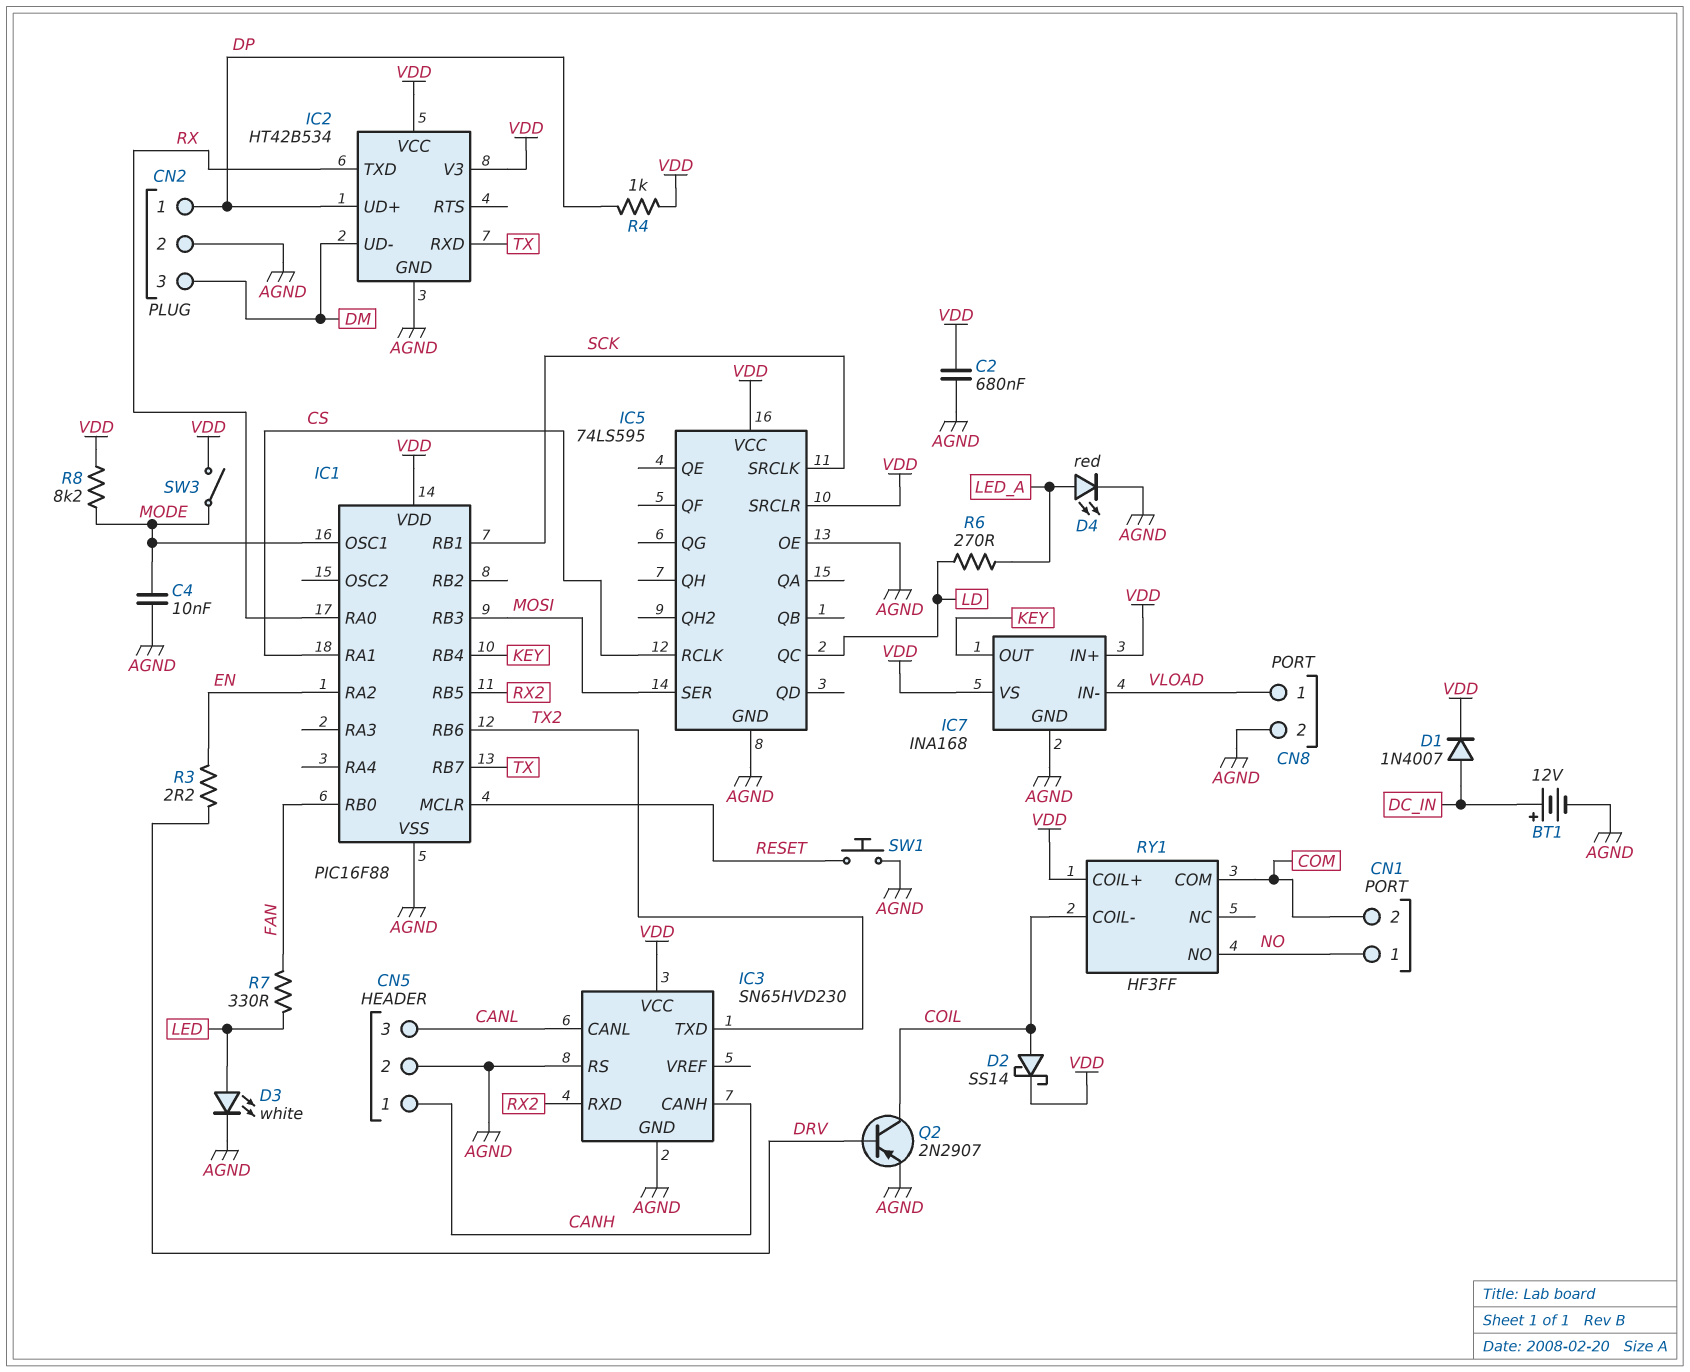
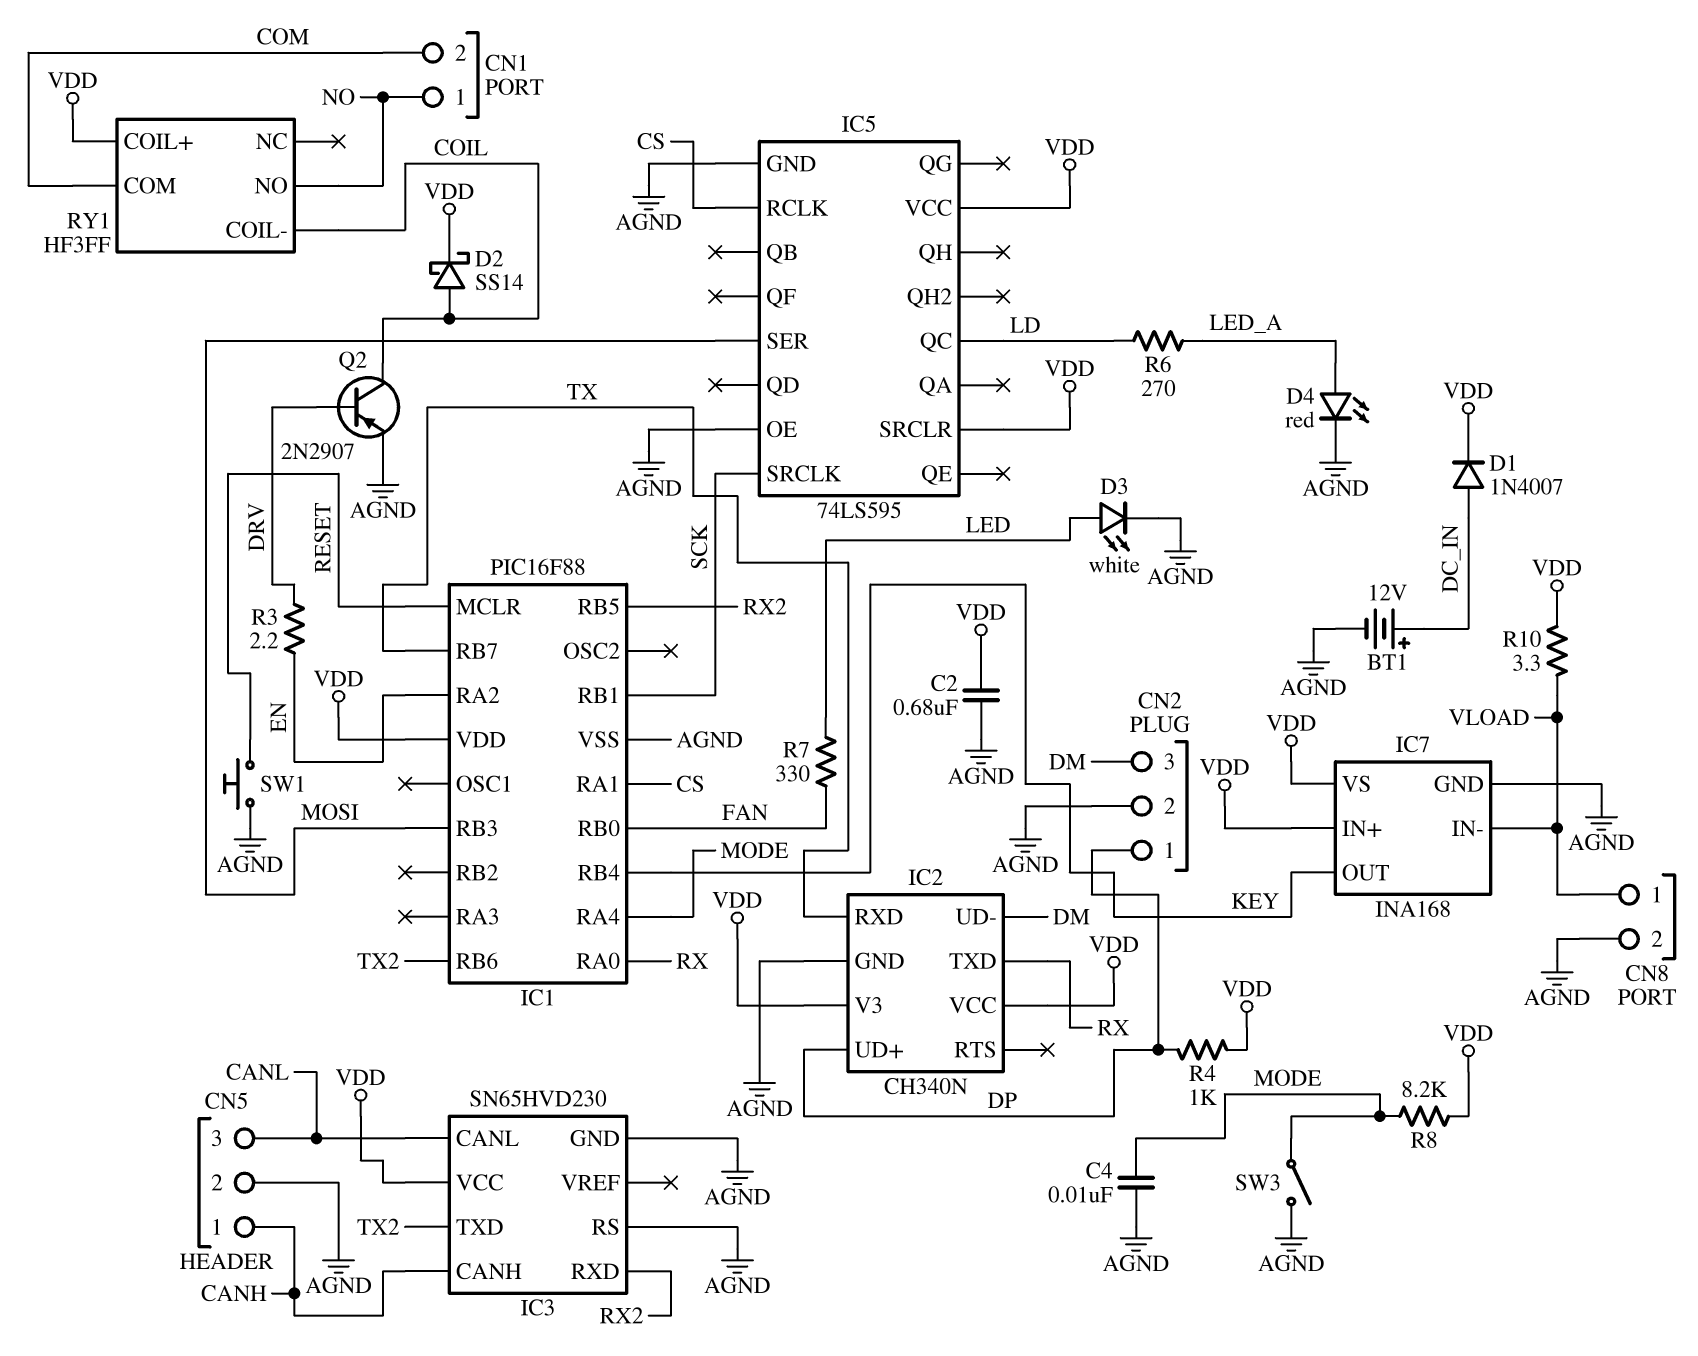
IC1 pin OSC1: MODE -> none
IC1 pin RA4: none -> MODE
IC2: HT42B534 -> CH340N
R10: none -> 3.3 (VDD, VLOAD)
SW3: switch (MODE, VDD) -> switch (AGND, MODE)

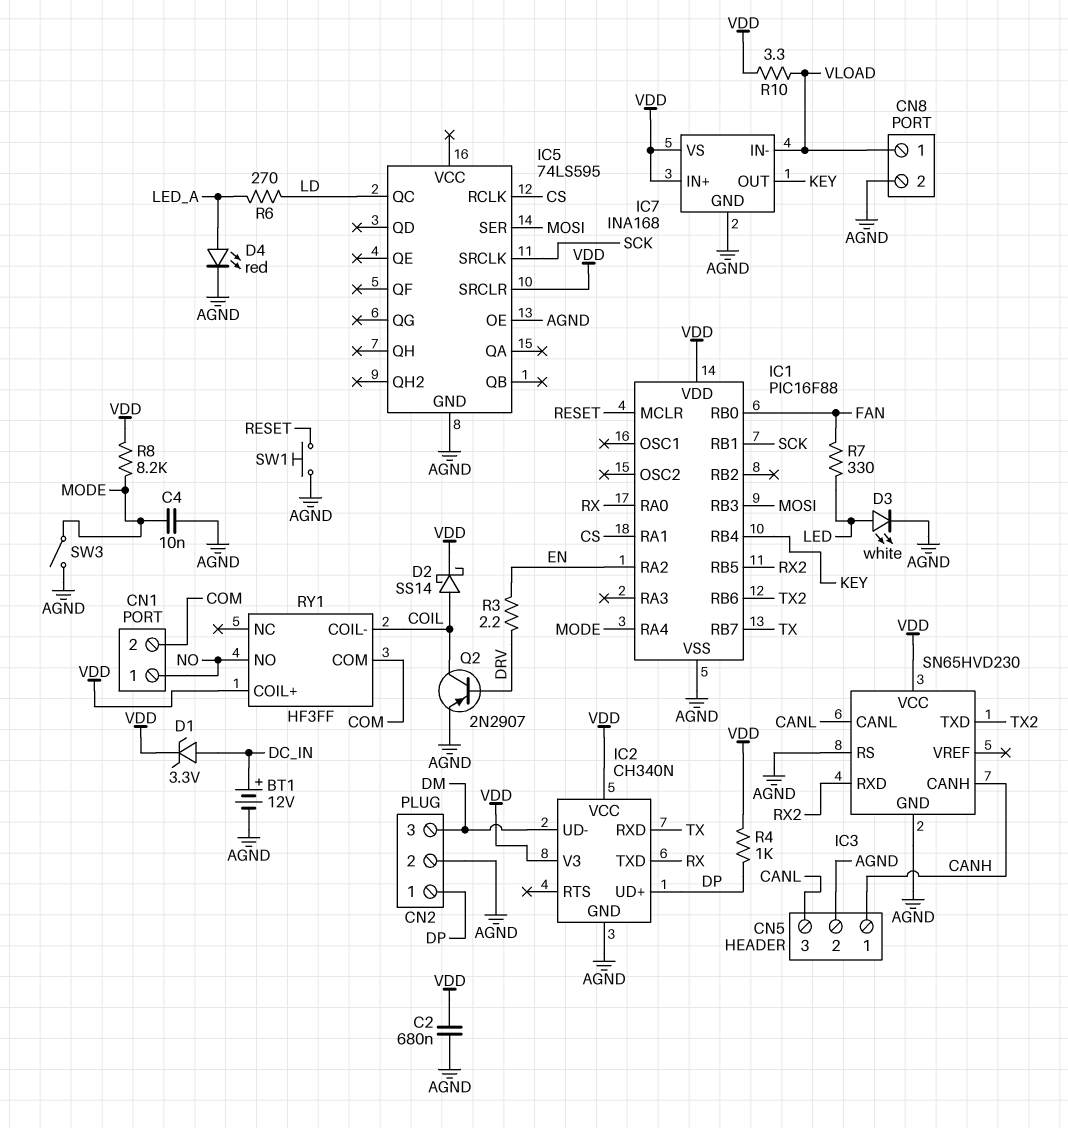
D1: diode 1N4007 (A DC_IN, K VDD) -> zener 3.3V (A DC_IN, K VDD)
IC5 pin VCC: VDD -> none

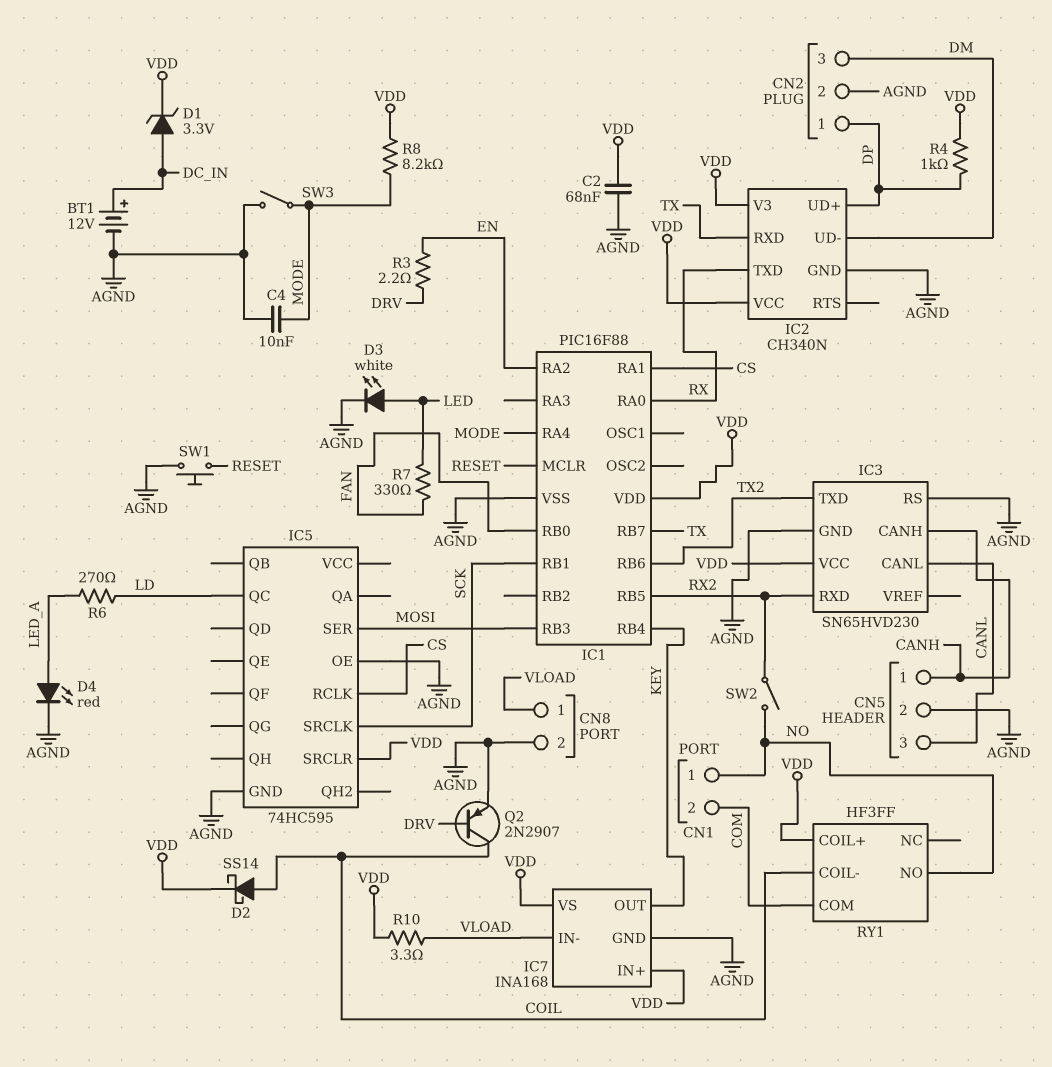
C2: 680nF (AGND, VDD) -> 68nF (AGND, VDD)
IC5: 74LS595 -> 74HC595
SW2: none -> switch (NO, RX2)

